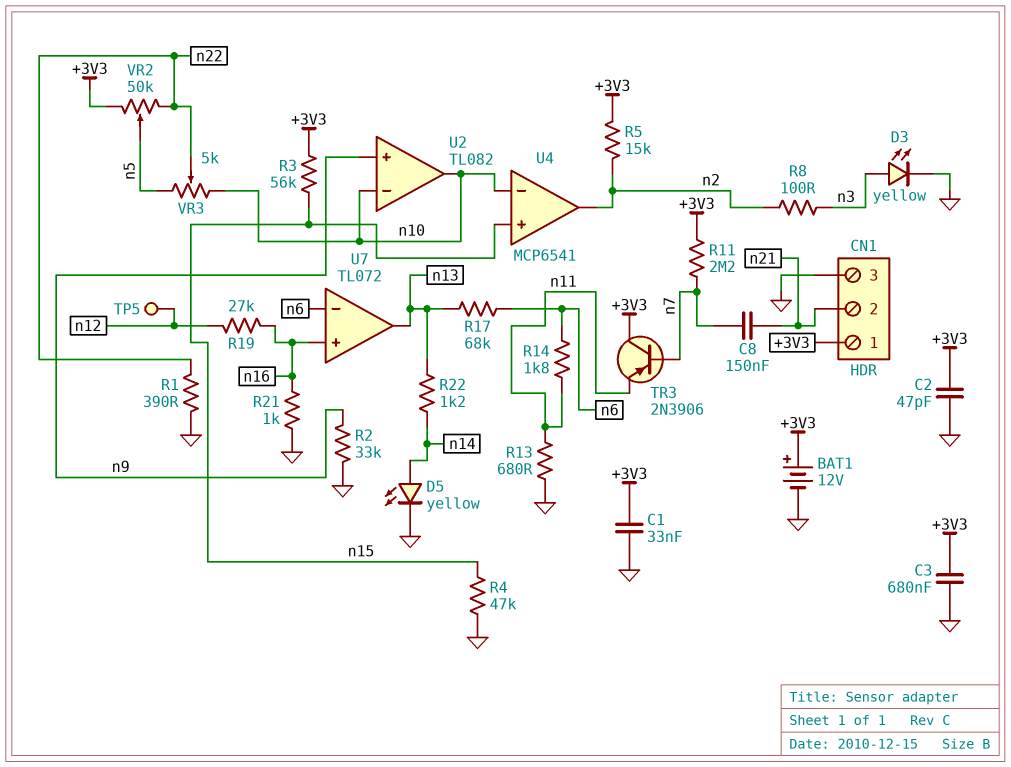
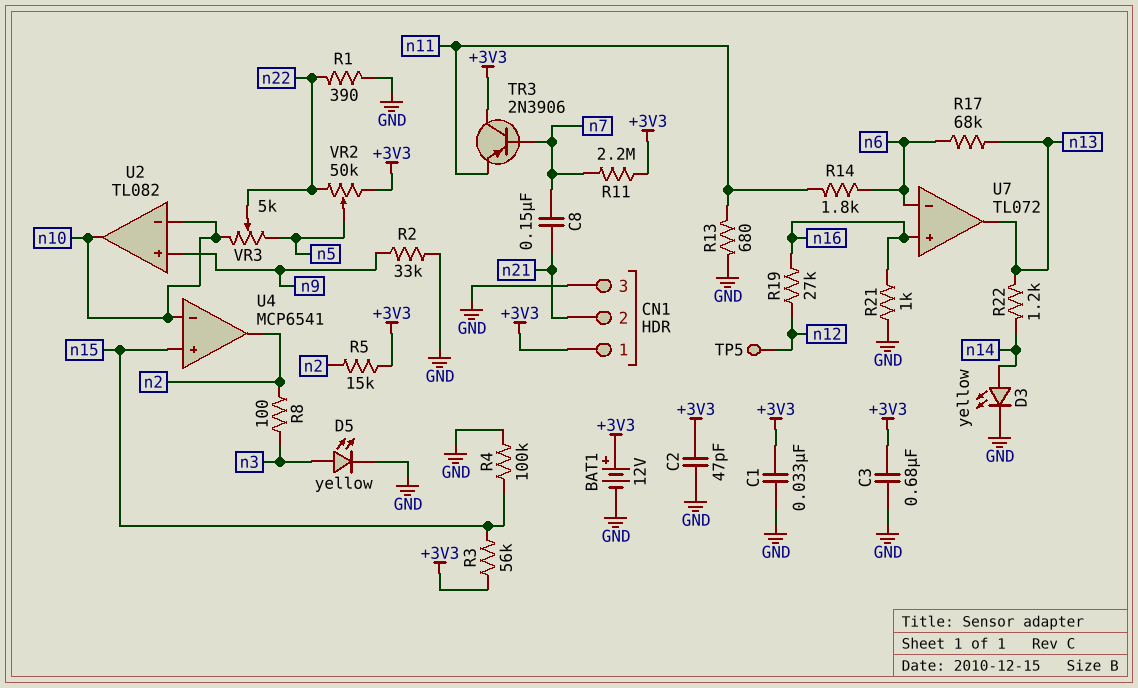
D3: LED yellow (A n3, K GND) -> LED yellow (A n14, K GND)
D5: LED yellow (A n14, K GND) -> LED yellow (A n3, K GND)
R4: 47k (GND, n15) -> 100k (GND, n15)

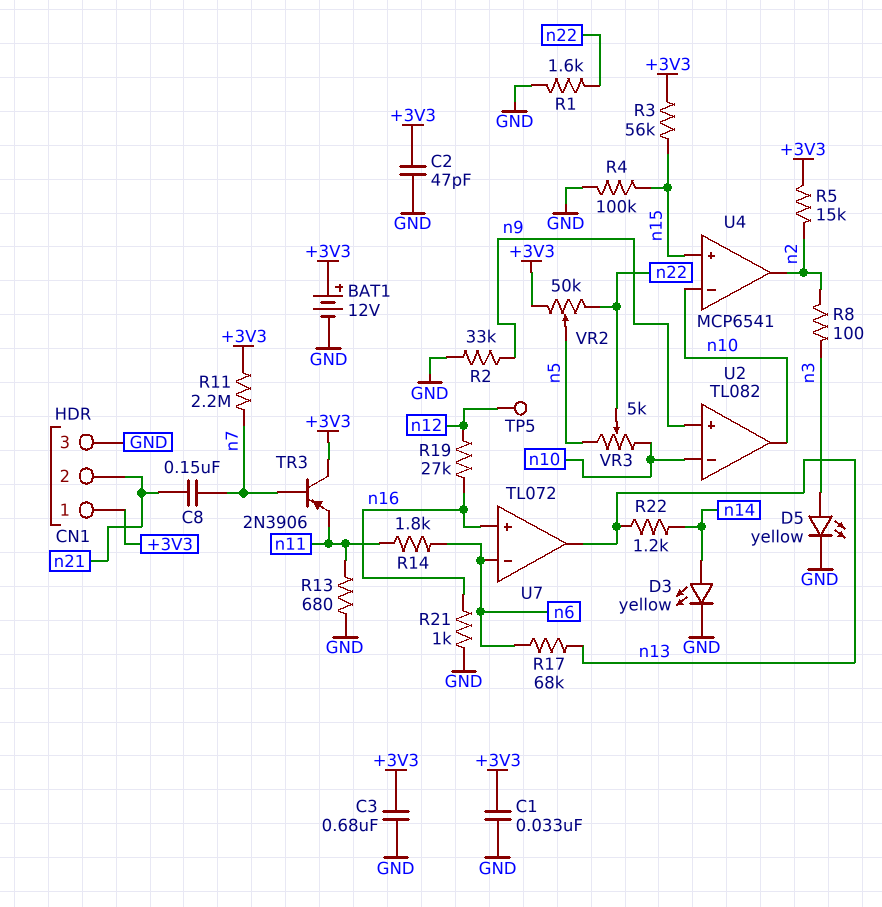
R1: 390 (GND, n22) -> 1.6k (GND, n22)

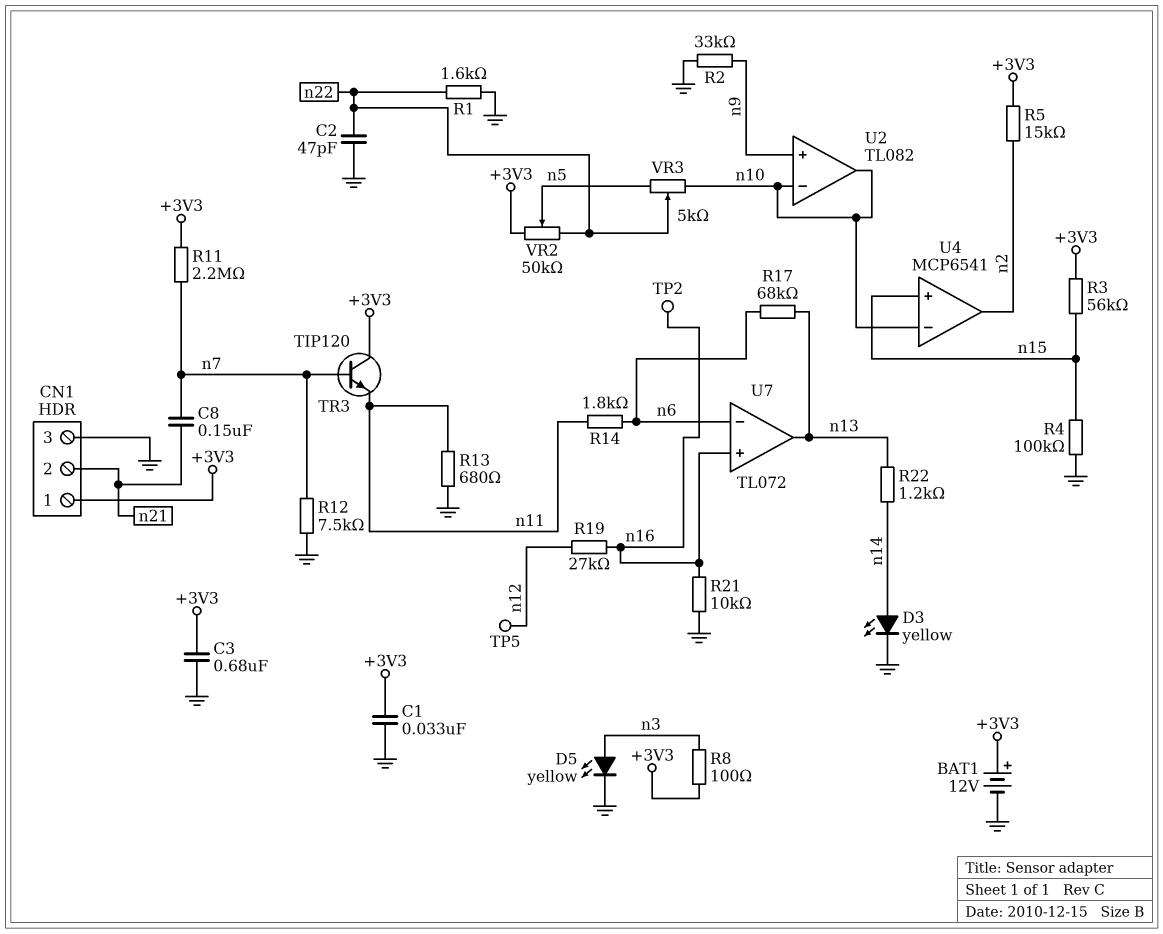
C2: 47pF (+3V3, GND) -> 47pF (GND, n22)
R8: 100 (n2, n3) -> 100 (+3V3, n3)
R12: none -> 7.5k (GND, n7)
R21: 1k (GND, n16) -> 10k (GND, n16)
TP2: none -> test point (n16)
TR3: PNP 2N3906 (B n7, C +3V3, E n11) -> NPN TIP120 (B n7, C +3V3, E n11)

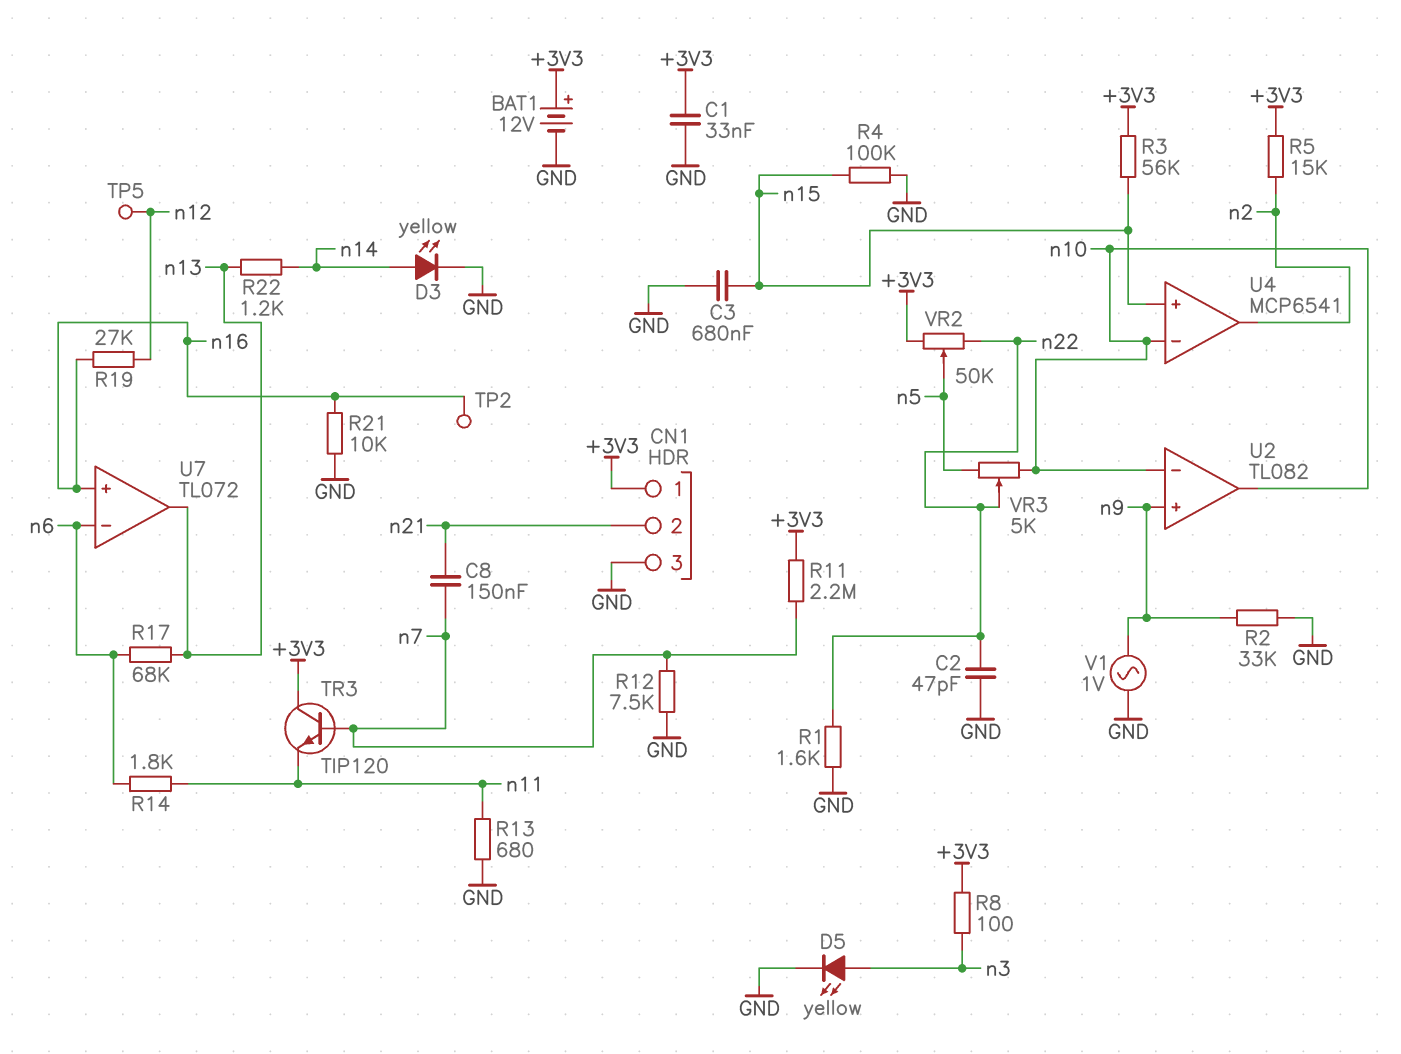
C3: 680nF (+3V3, GND) -> 680nF (GND, n15)
V1: none -> AC 1V (GND, n9)

